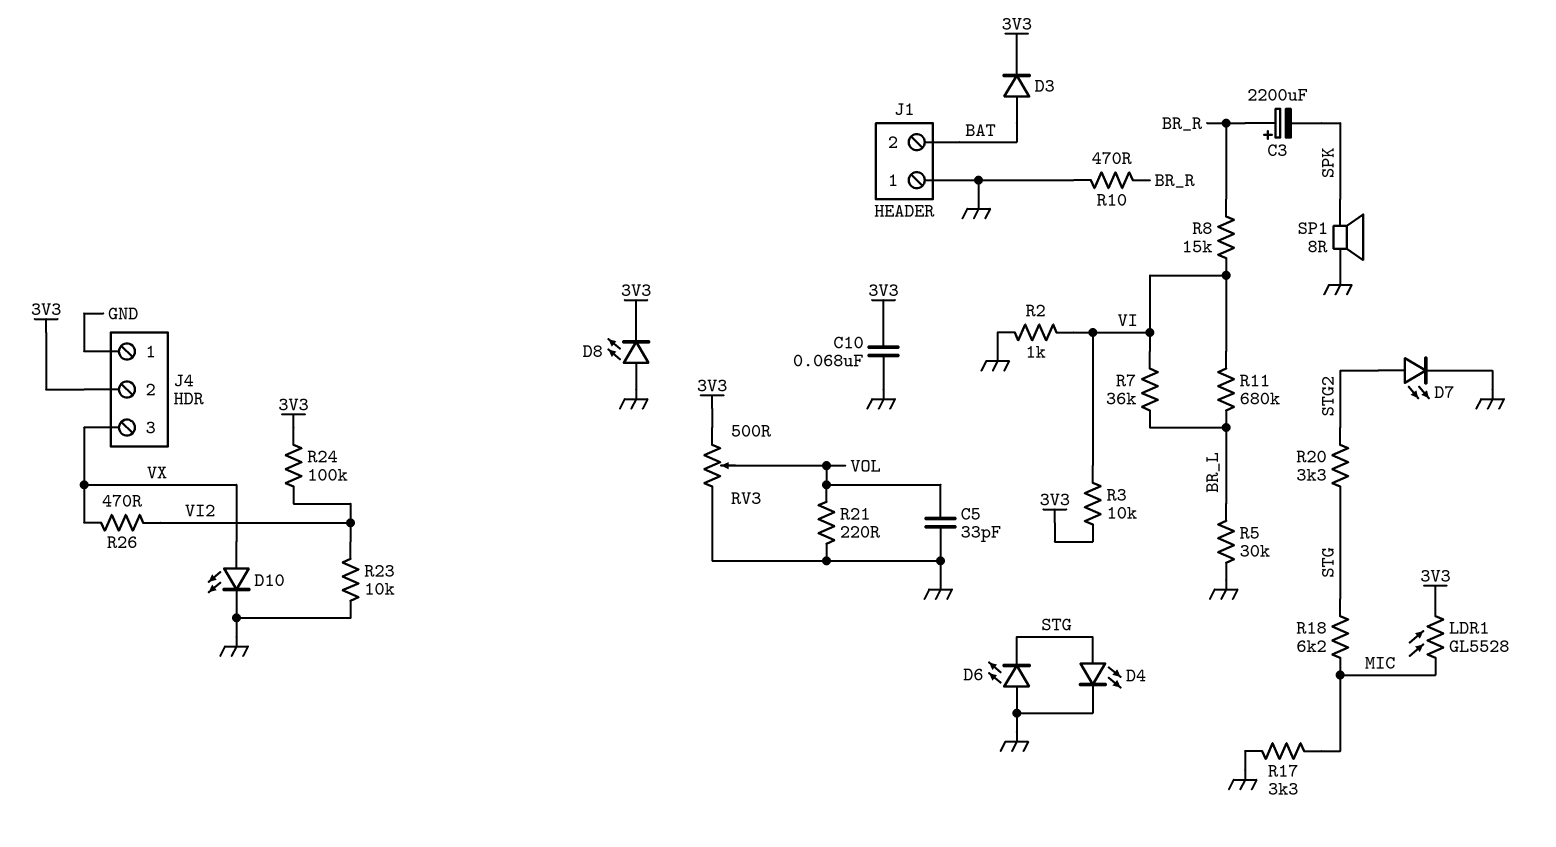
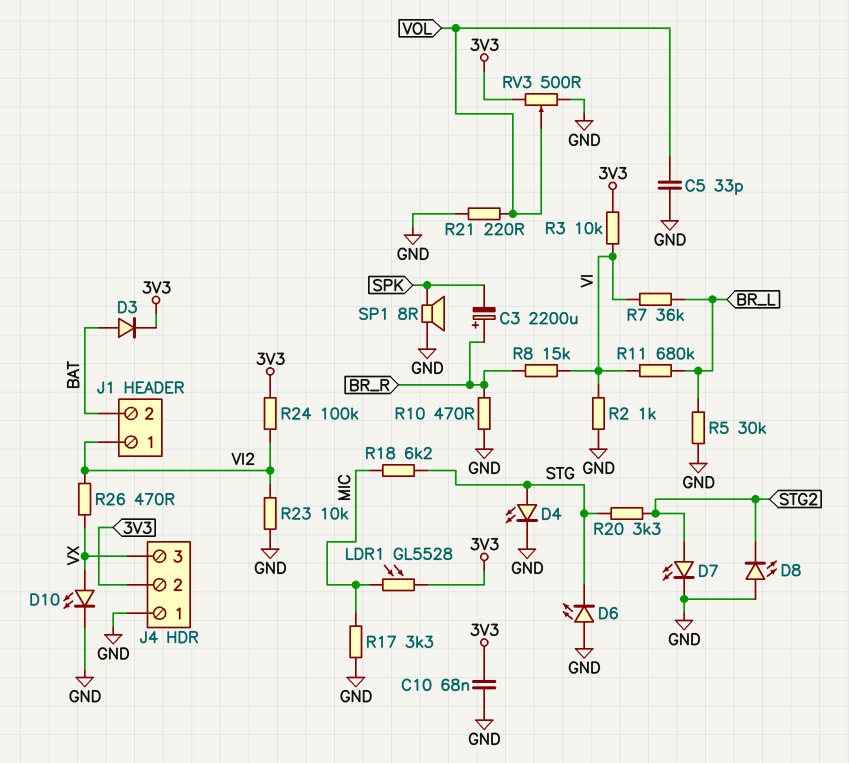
D8: LED (A GND, K 3V3) -> LED (A GND, K STG2)
J1 pin 1: GND -> VI2

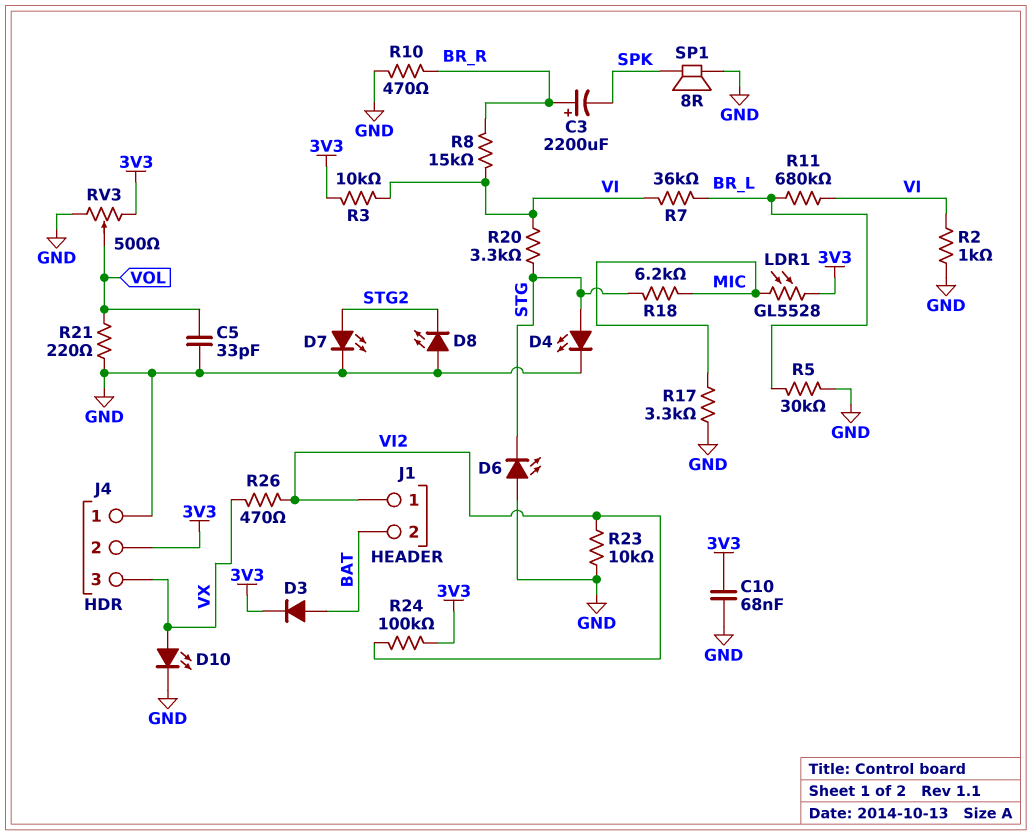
R20: 3.3k (STG, STG2) -> 3.3k (STG, VI)

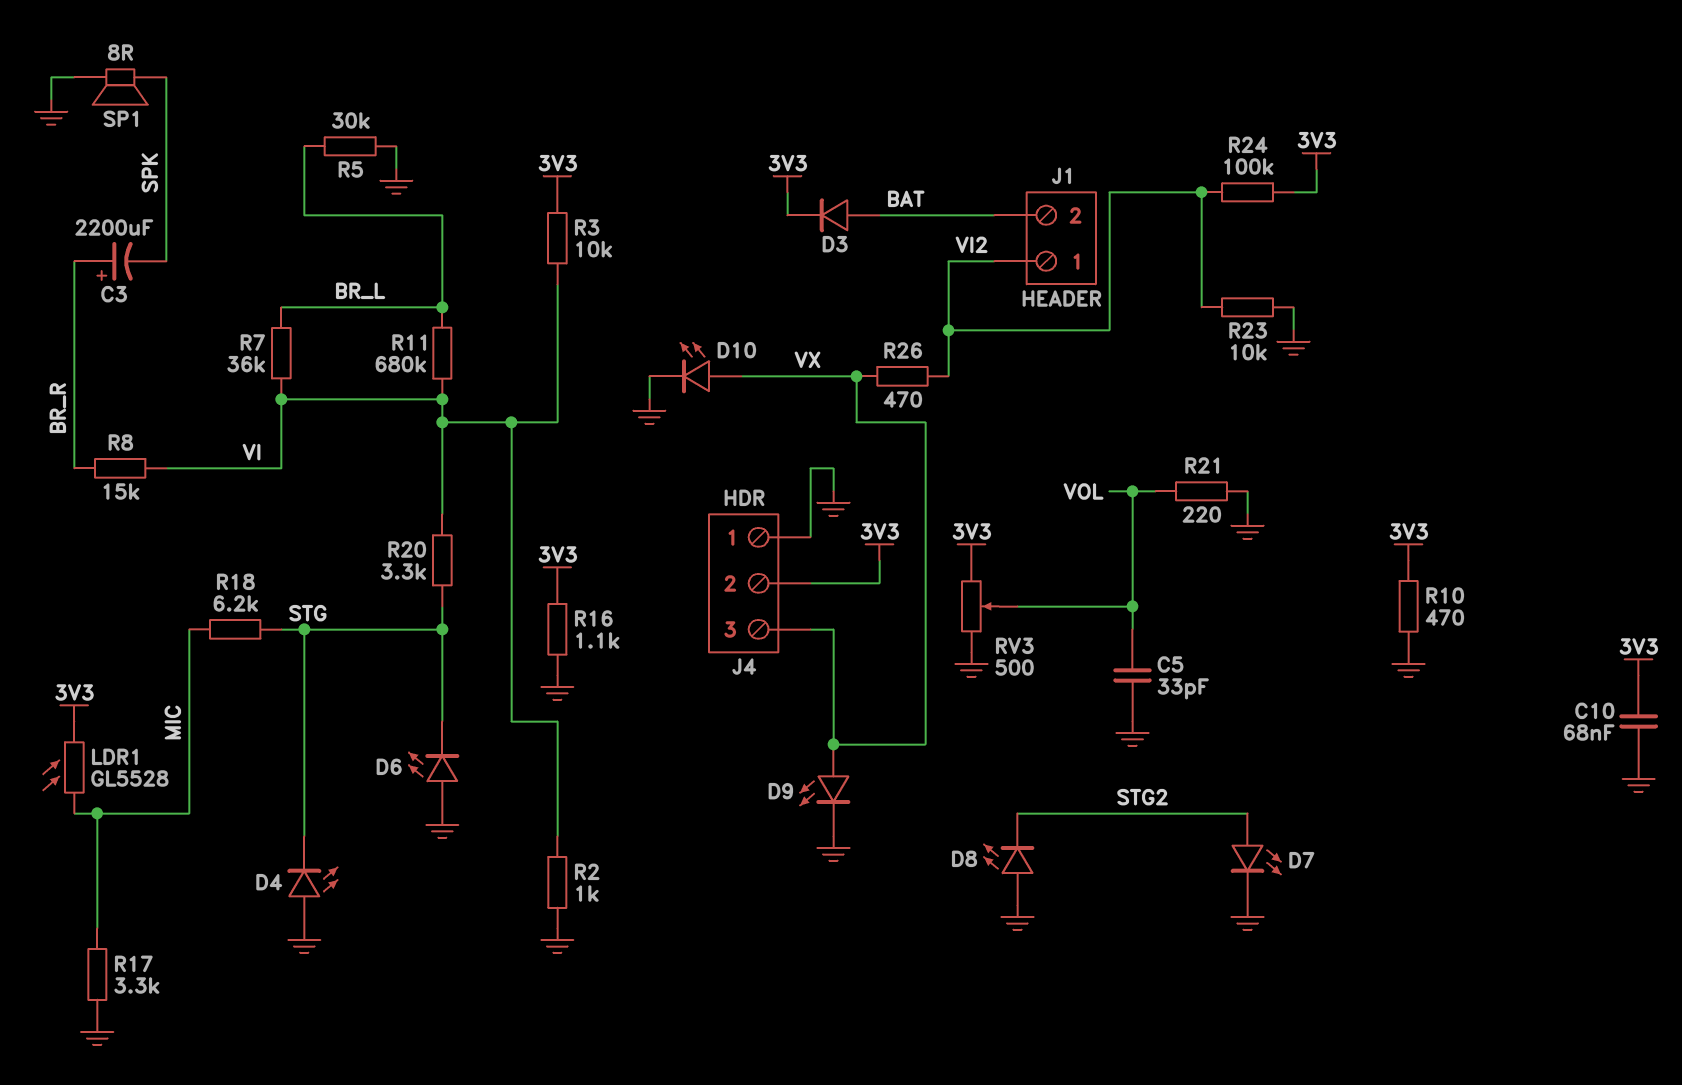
D4: LED (A STG, K GND) -> LED (A GND, K STG)
D9: none -> LED (A VX, K GND)
R10: 470 (BR_R, GND) -> 470 (3V3, GND)
R16: none -> 1.1k (3V3, GND)

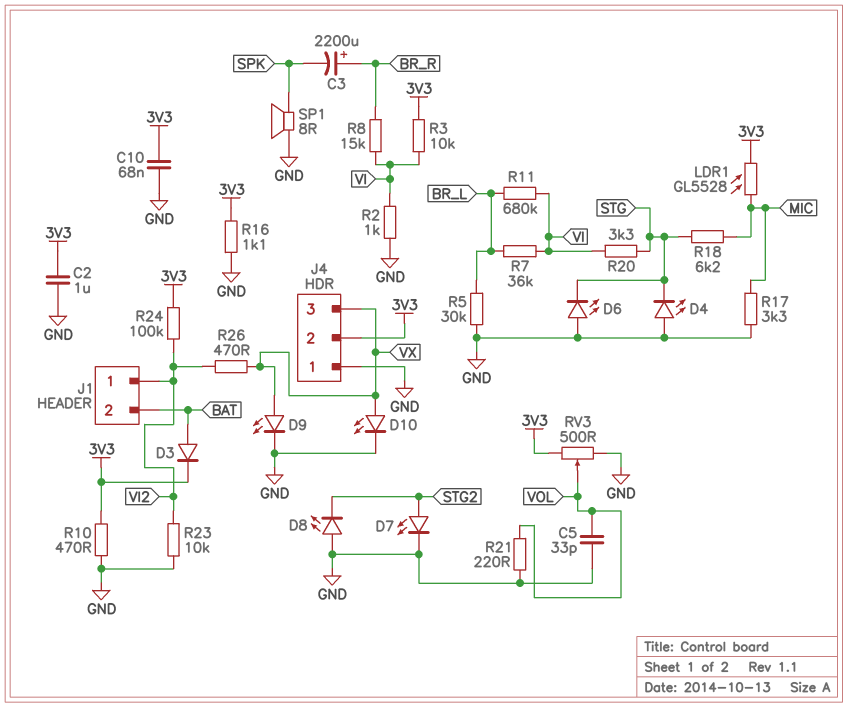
C2: none -> 1uF (3V3, GND)

